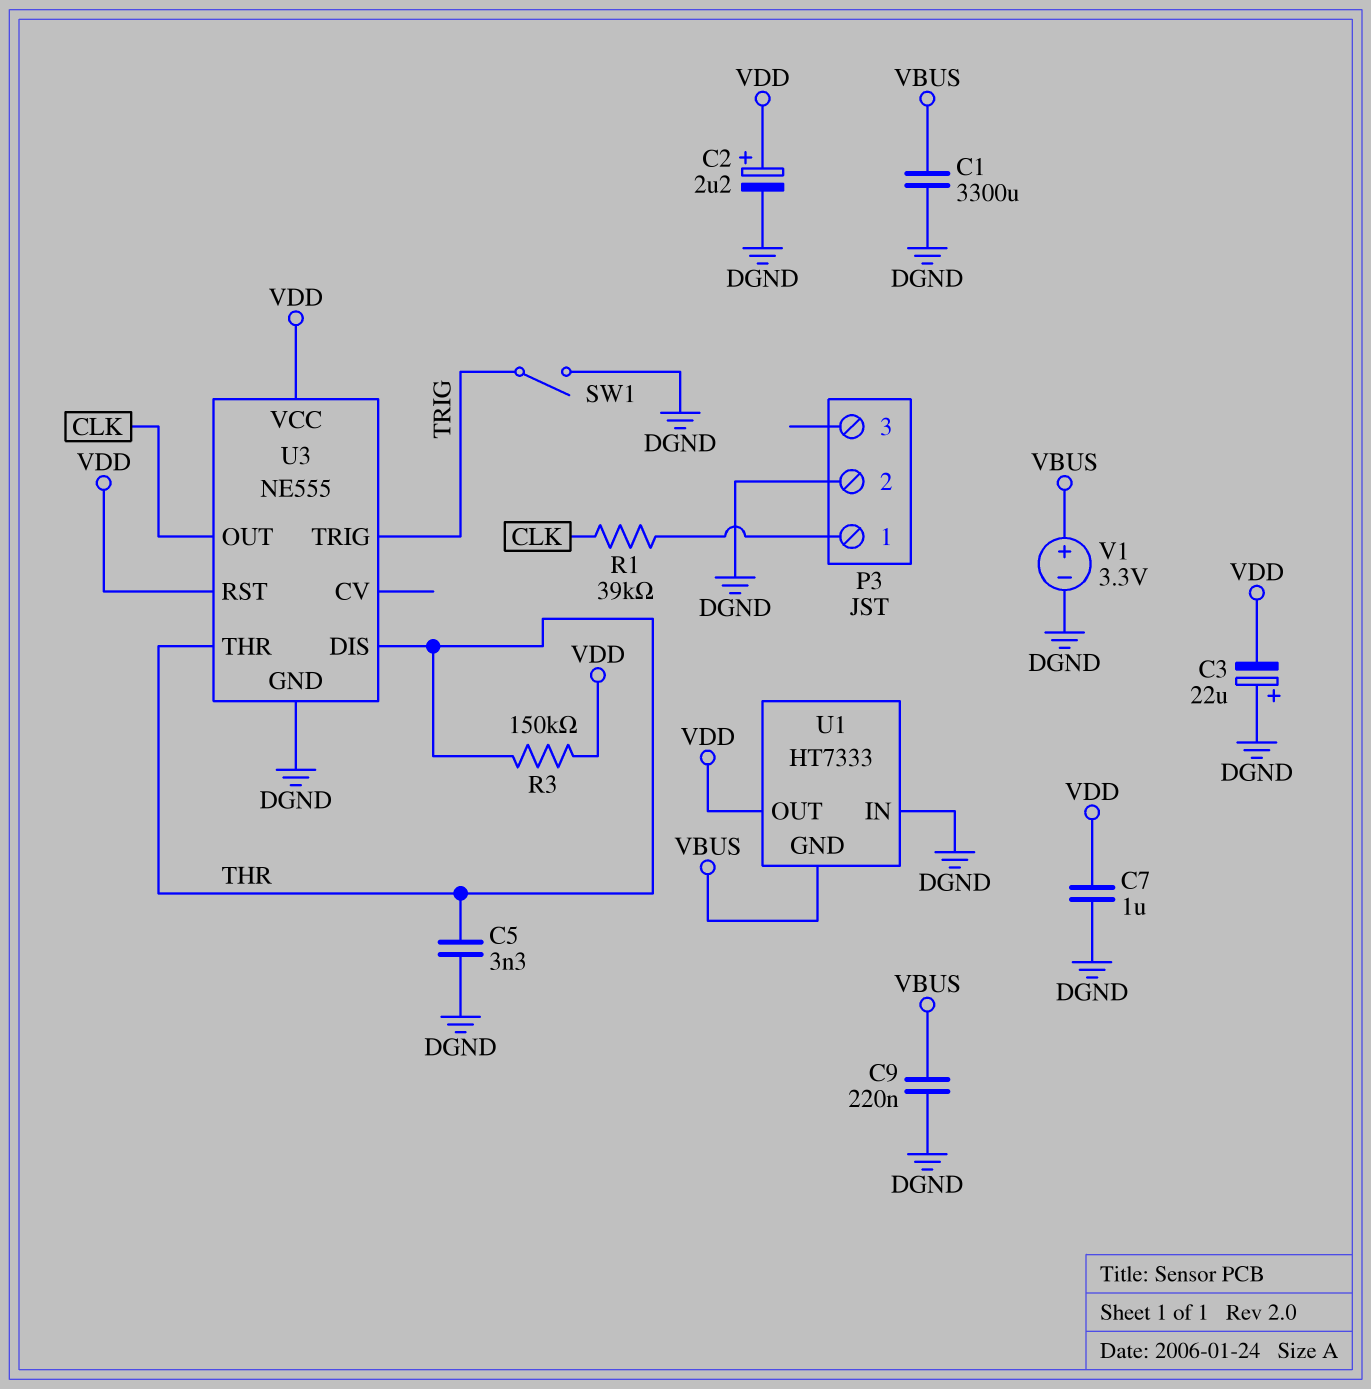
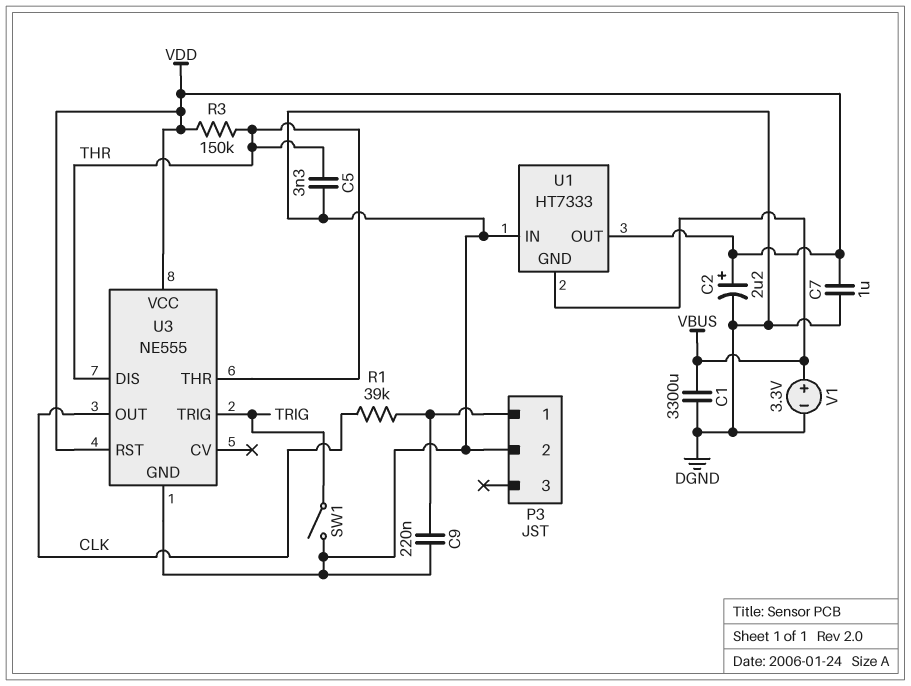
C3: 22uF (plus DGND, minus VDD) -> none
C9: 220nF (DGND, VBUS) -> 220nF (DGND, P3/1)

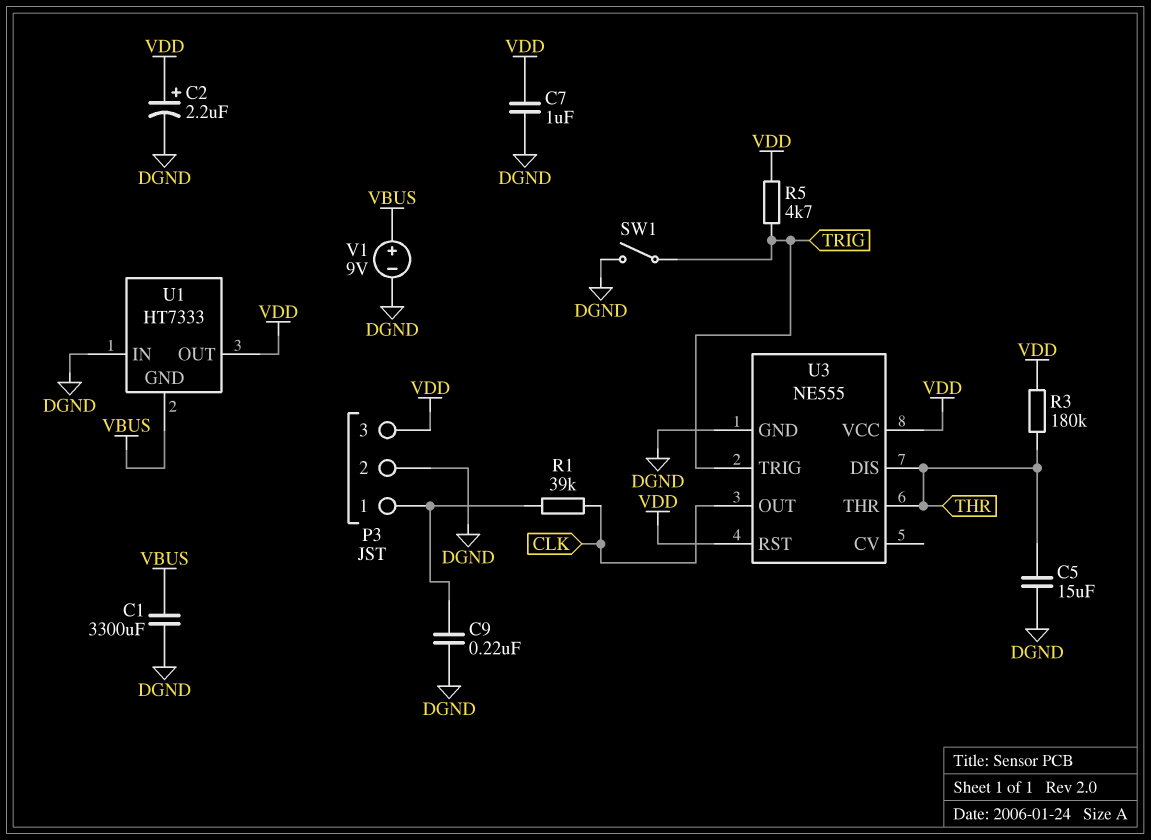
C5: 3.3nF (DGND, THR) -> 15uF (DGND, THR)
P3 pin 3: none -> VDD
R3: 150k (THR, VDD) -> 180k (THR, VDD)
R5: none -> 4.7k (TRIG, VDD)
V1: 3.3V (plus VBUS, minus DGND) -> 9V (plus VBUS, minus DGND)

